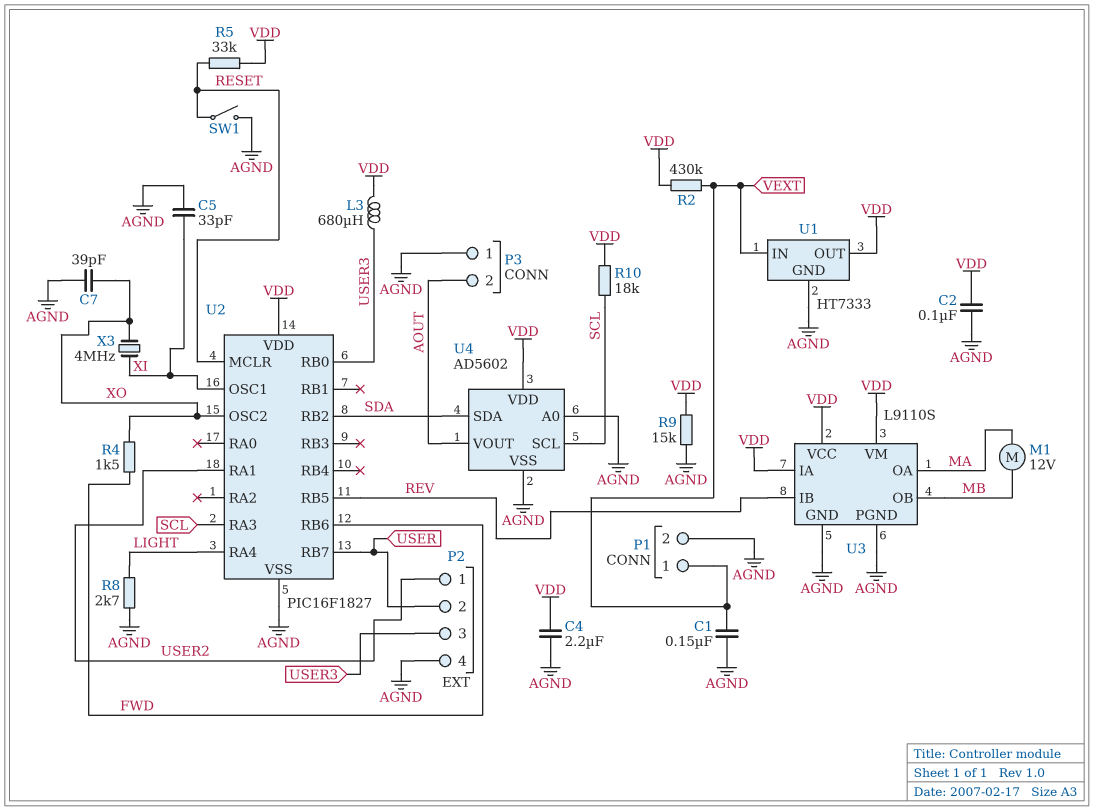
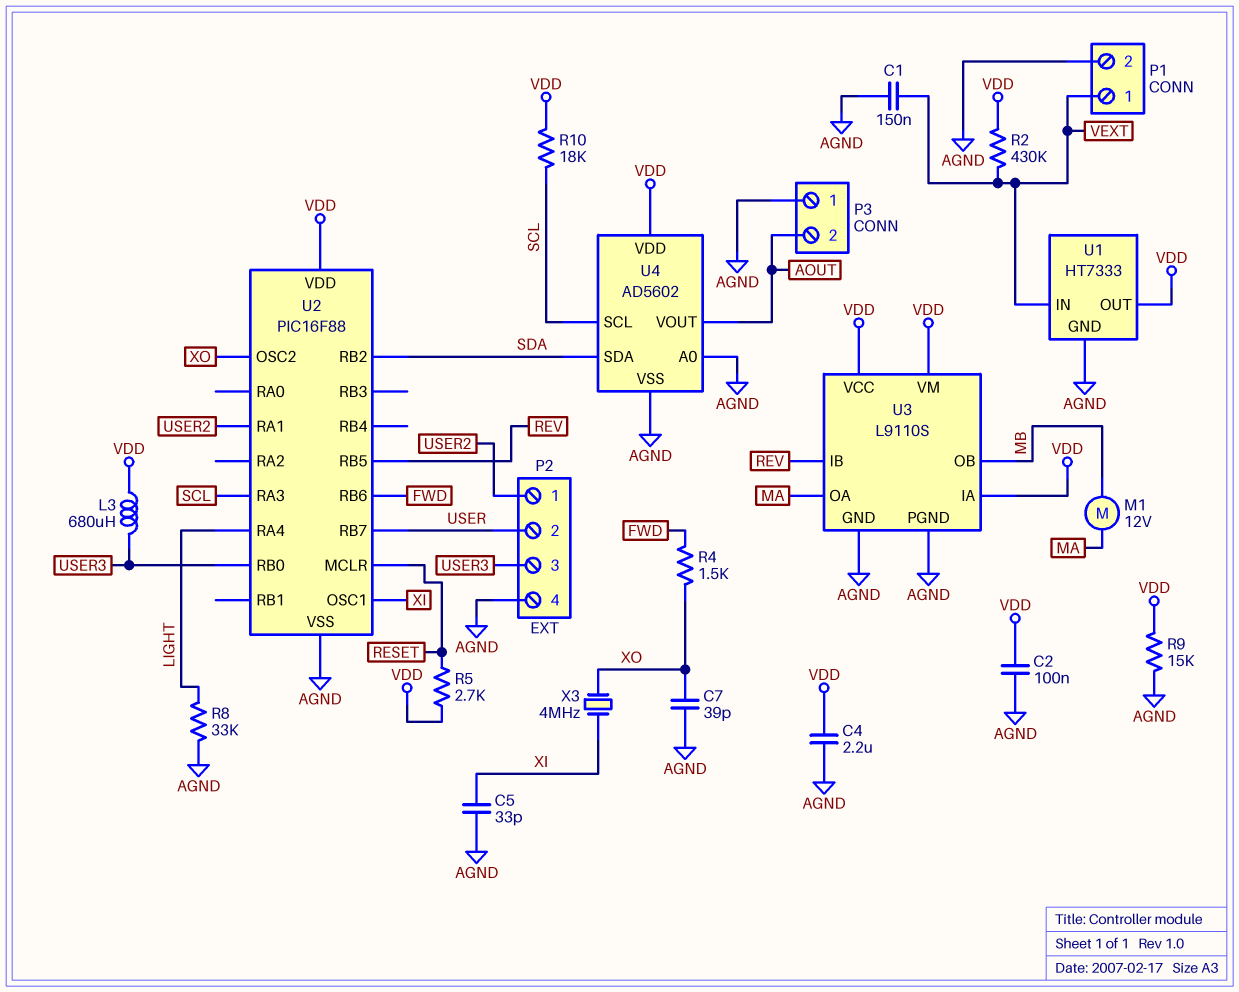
R5: 33k (RESET, VDD) -> 2.7k (RESET, VDD)
R8: 2.7k (AGND, LIGHT) -> 33k (AGND, LIGHT)
SW1: switch (AGND, RESET) -> none
U2: PIC16F1827 -> PIC16F88

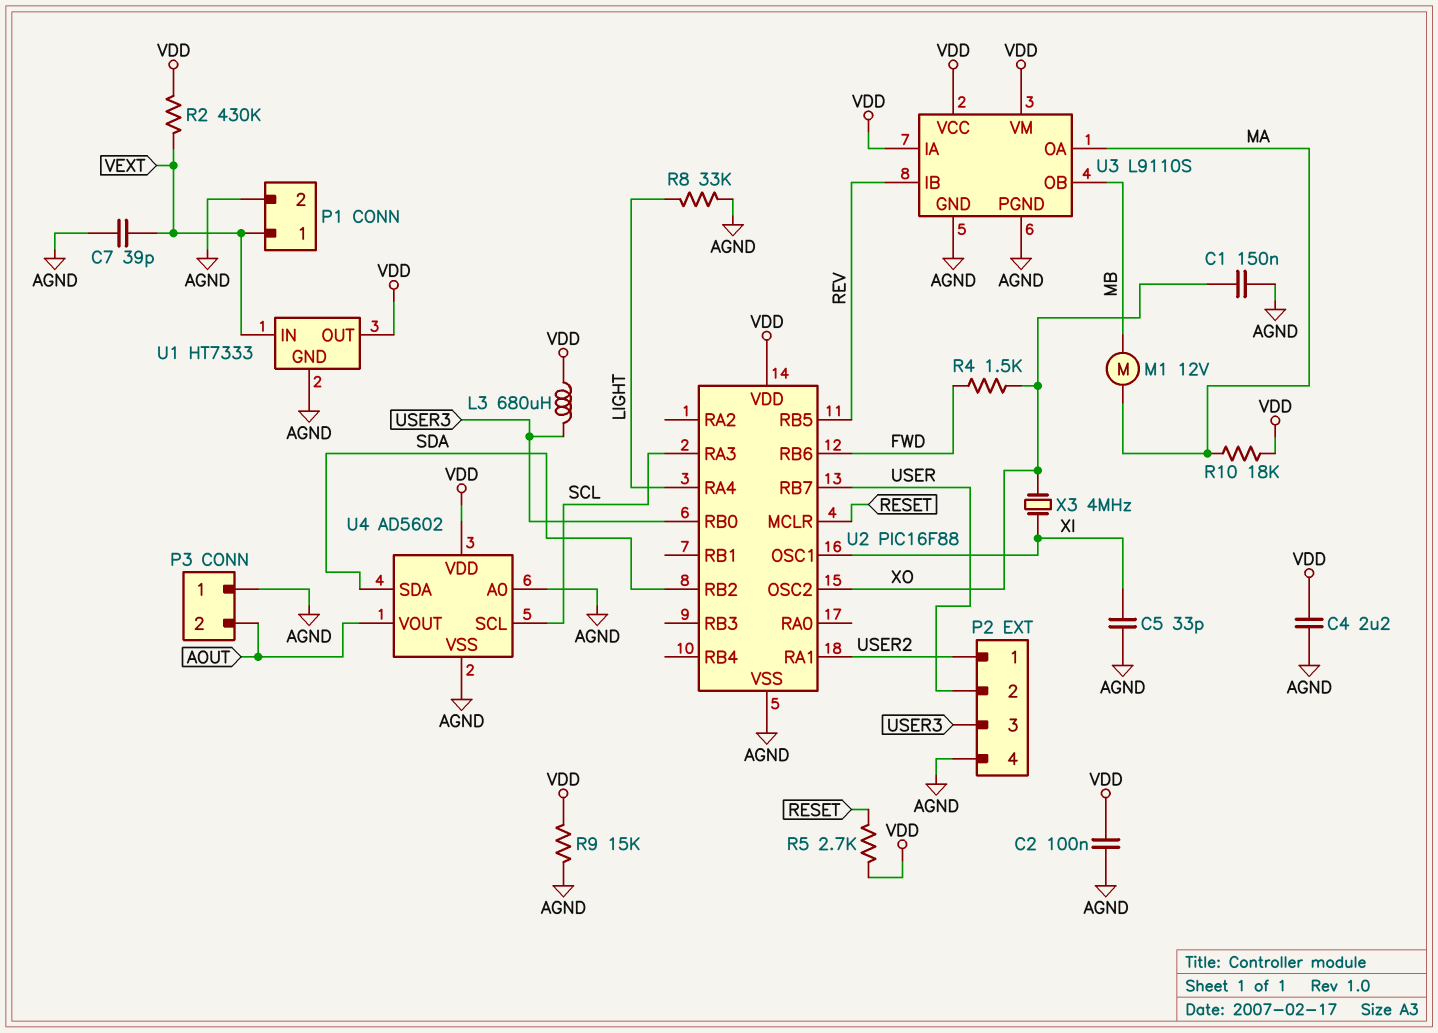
C1: 150nF (AGND, VEXT) -> 150nF (AGND, XO)
C7: 39pF (AGND, XO) -> 39pF (AGND, VEXT)
R10: 18k (SCL, VDD) -> 18k (MA, VDD)

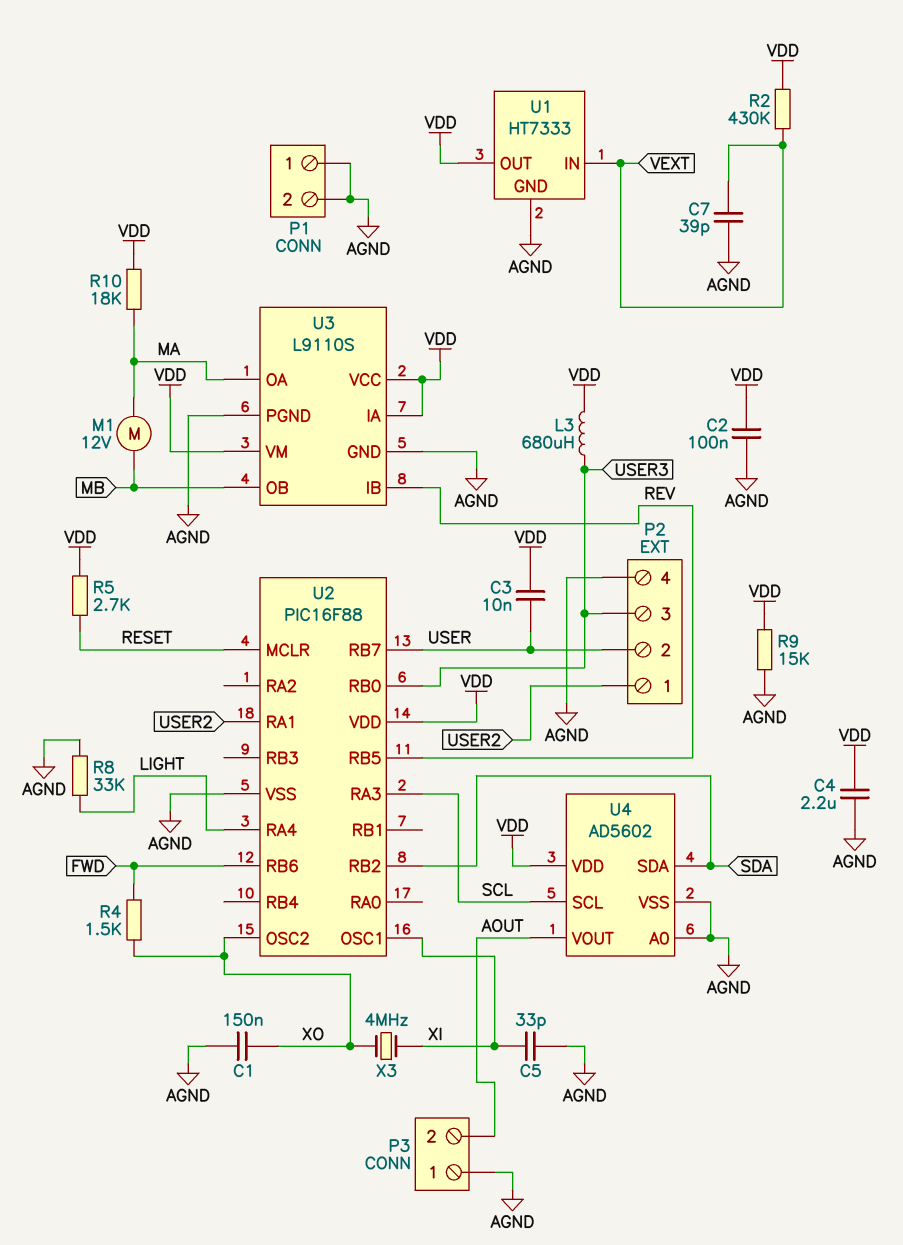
C3: none -> 10nF (USER, VDD)
P1 pin 1: VEXT -> AGND

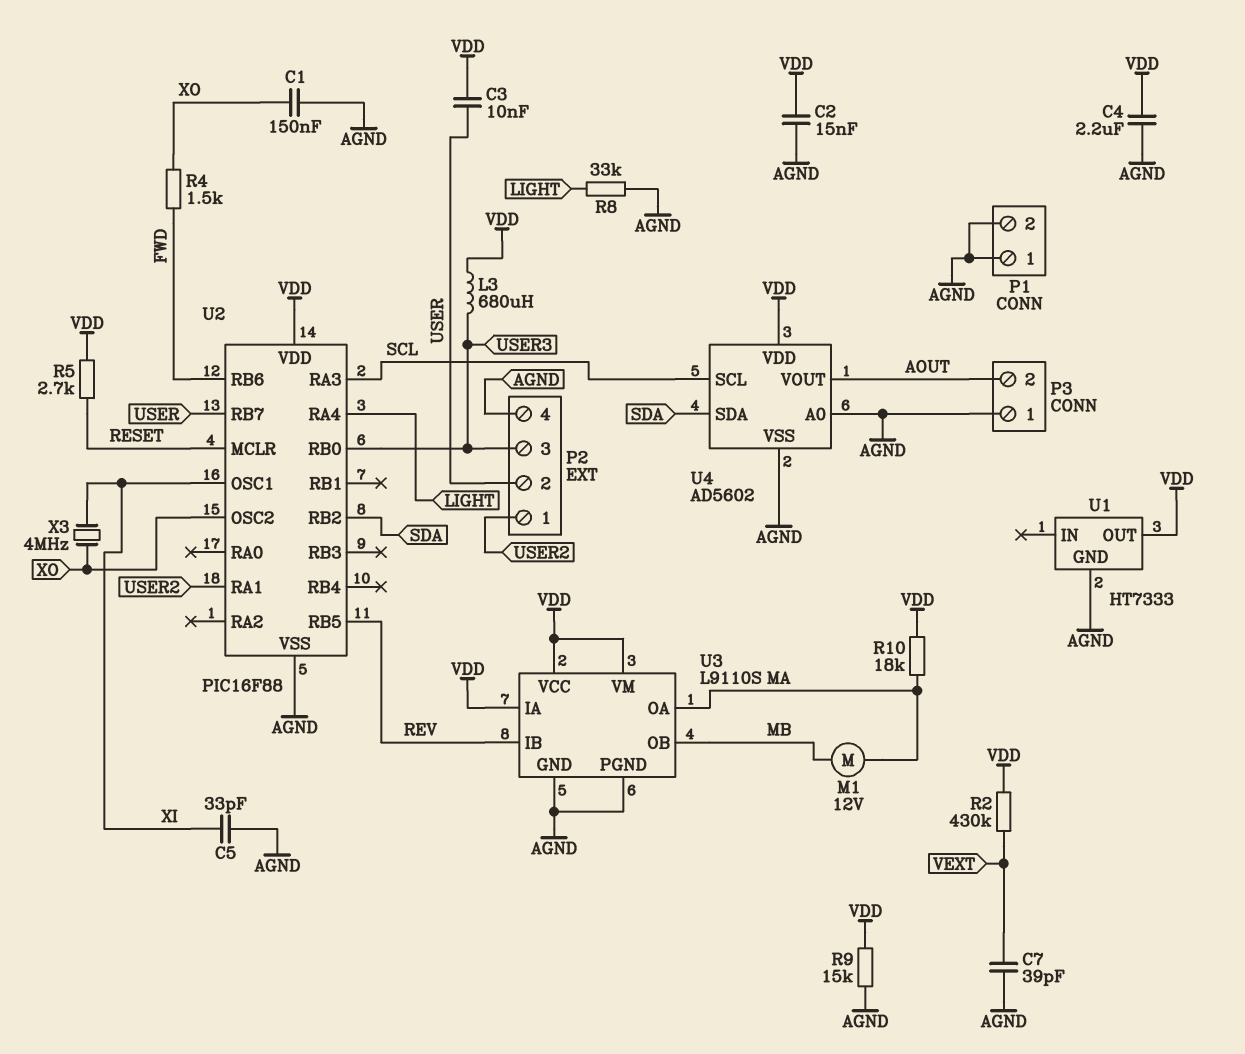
C2: 100nF (AGND, VDD) -> 15nF (AGND, VDD)
U1 pin IN: VEXT -> none

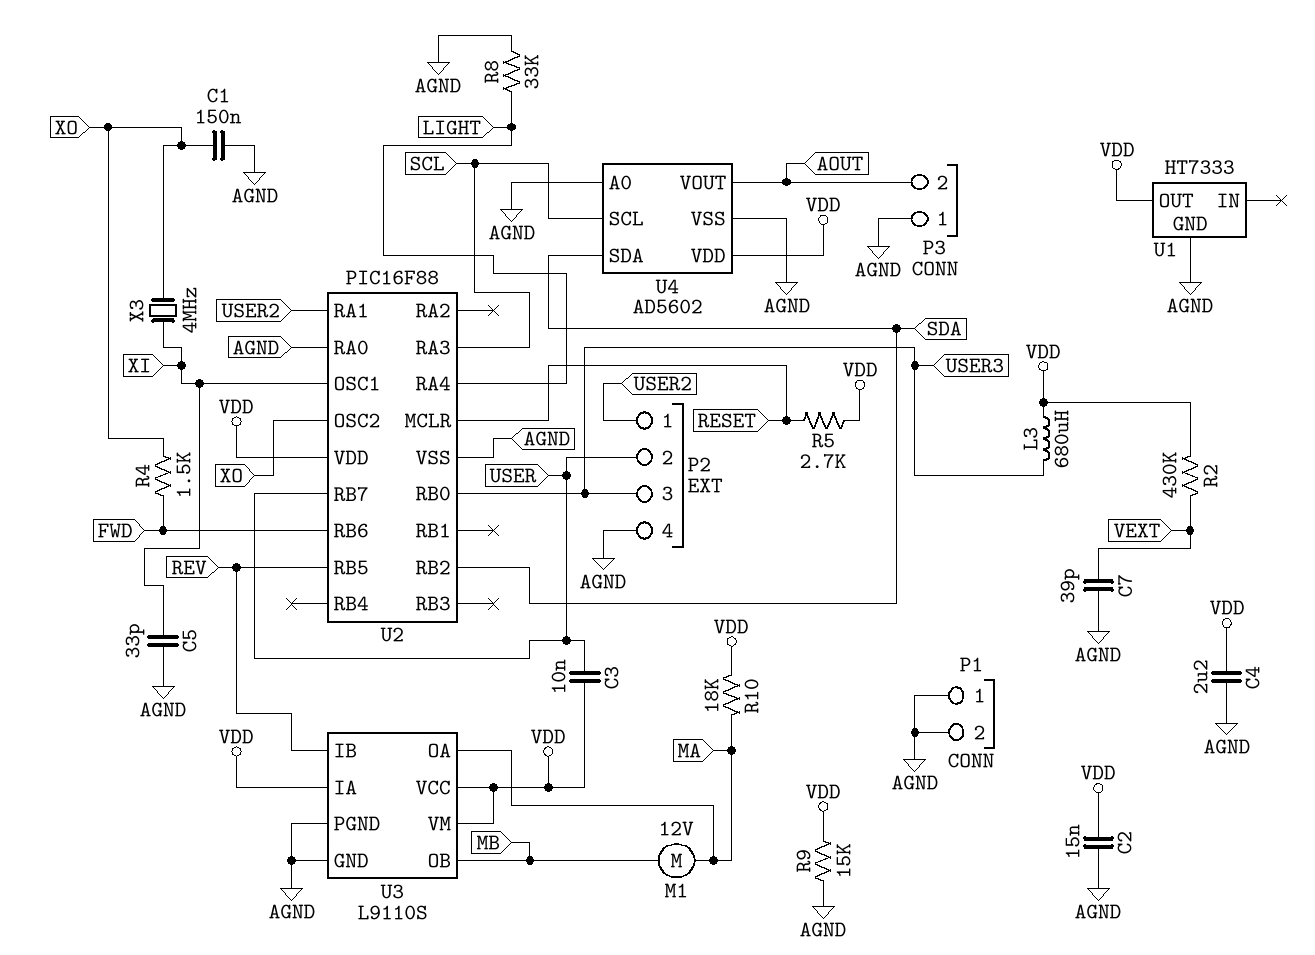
U2 pin RA0: none -> AGND

